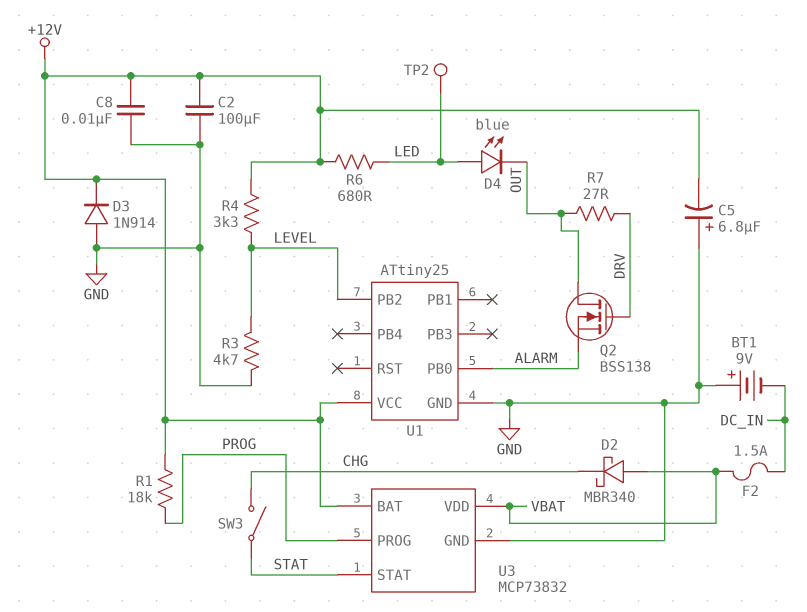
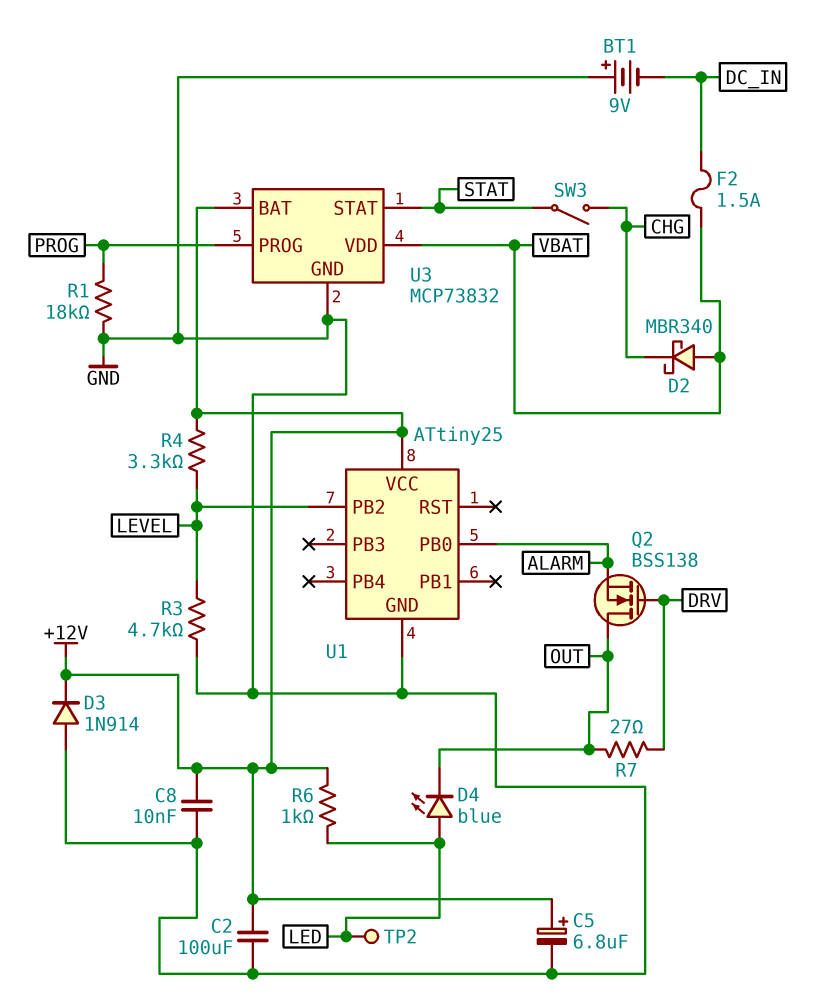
C5: 6.8uF (plus GND, minus +12V) -> 6.8uF (plus +12V, minus GND)
R1: 18k (+12V, PROG) -> 18k (GND, PROG)
R6: 680 (+12V, LED) -> 1k (+12V, LED)

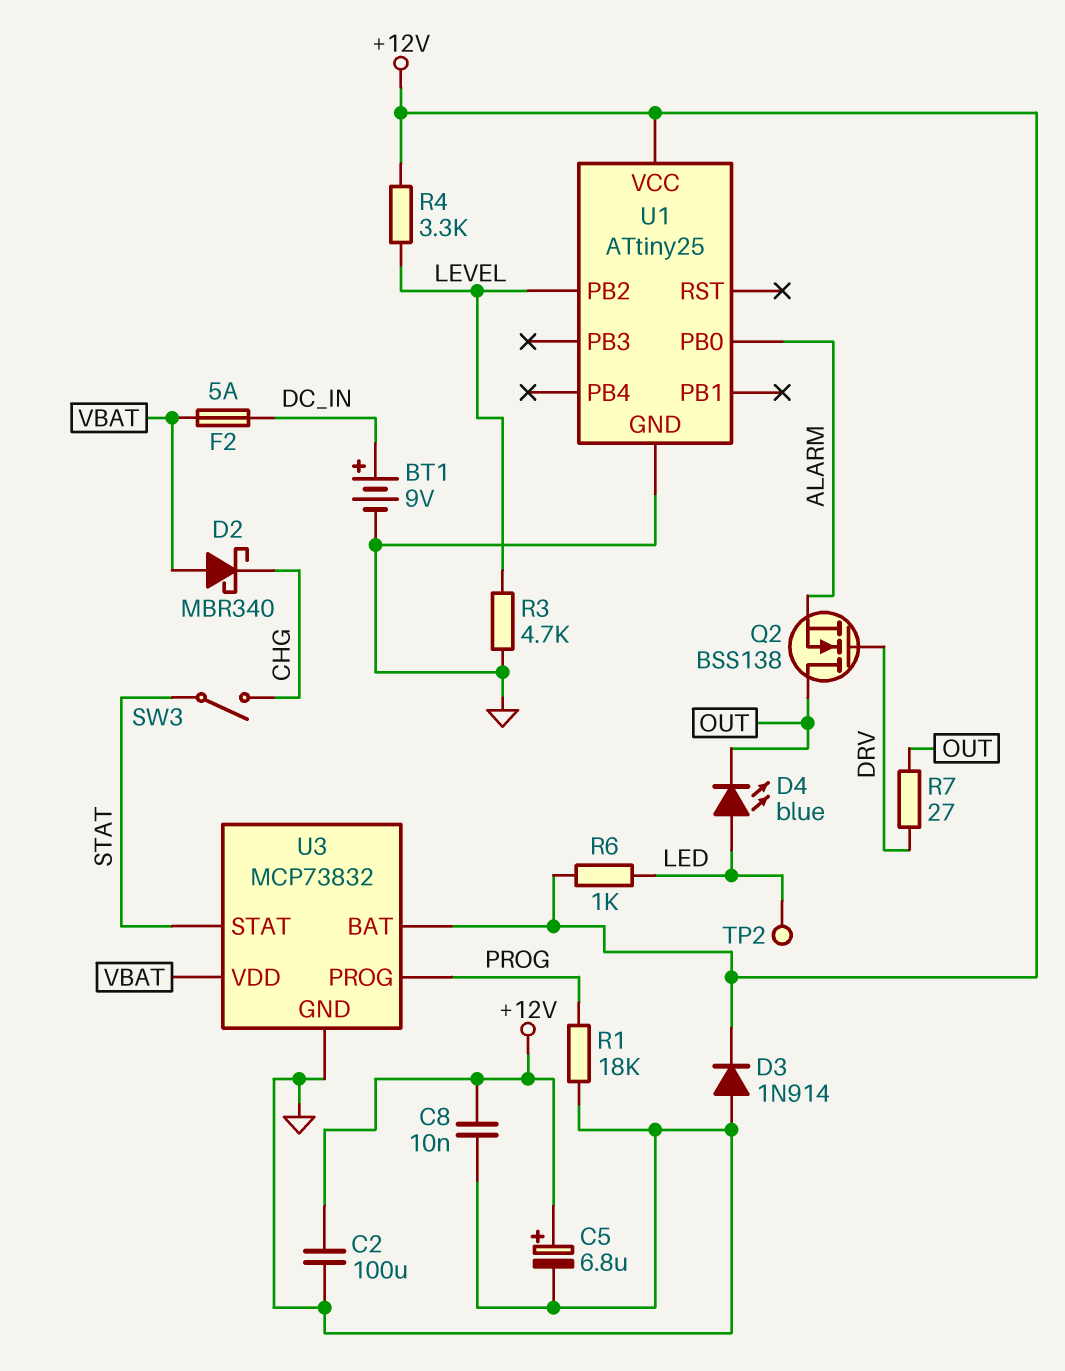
BT1: 9V (plus GND, minus DC_IN) -> 9V (plus DC_IN, minus GND)
F2: 1.5A (DC_IN, VBAT) -> 5A (DC_IN, VBAT)

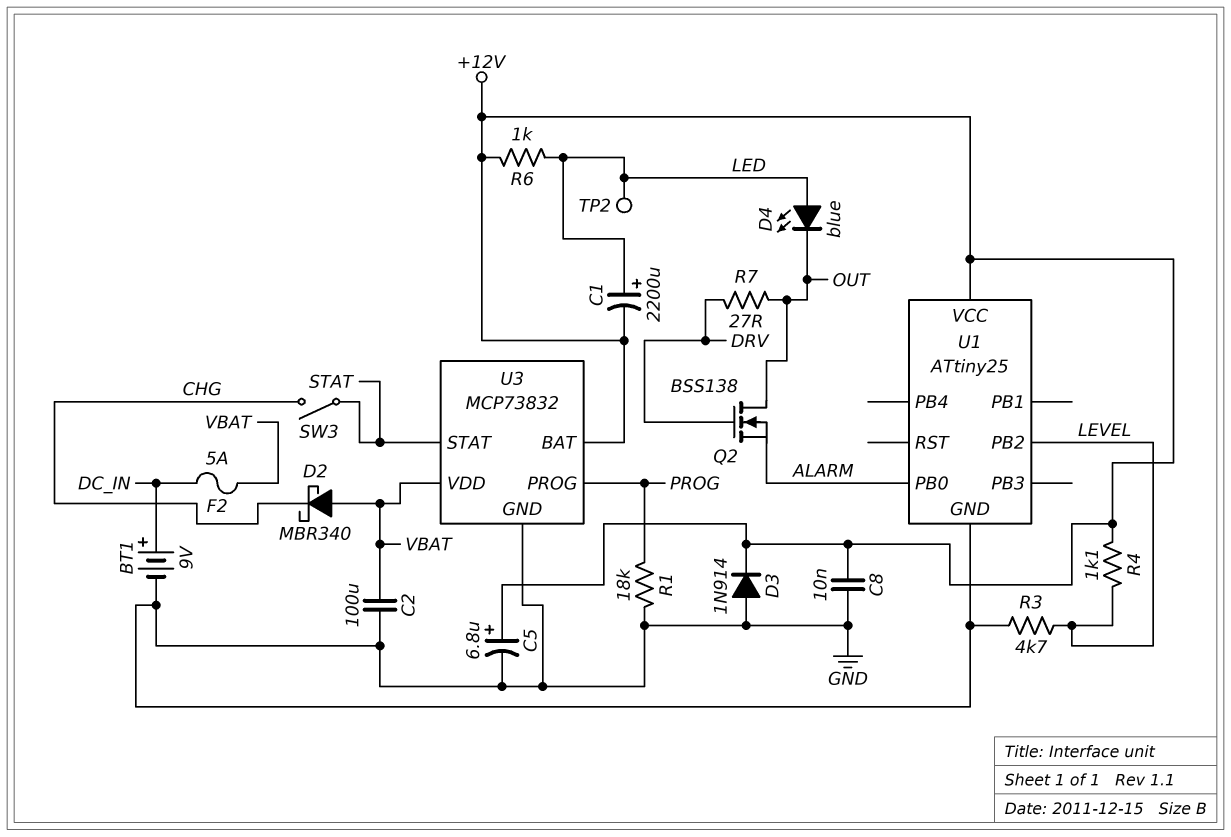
C1: none -> 2200uF (plus LED, minus +12V)
C2: 100uF (+12V, GND) -> 100uF (GND, VBAT)
R4: 3.3k (+12V, LEVEL) -> 1.1k (+12V, LEVEL)

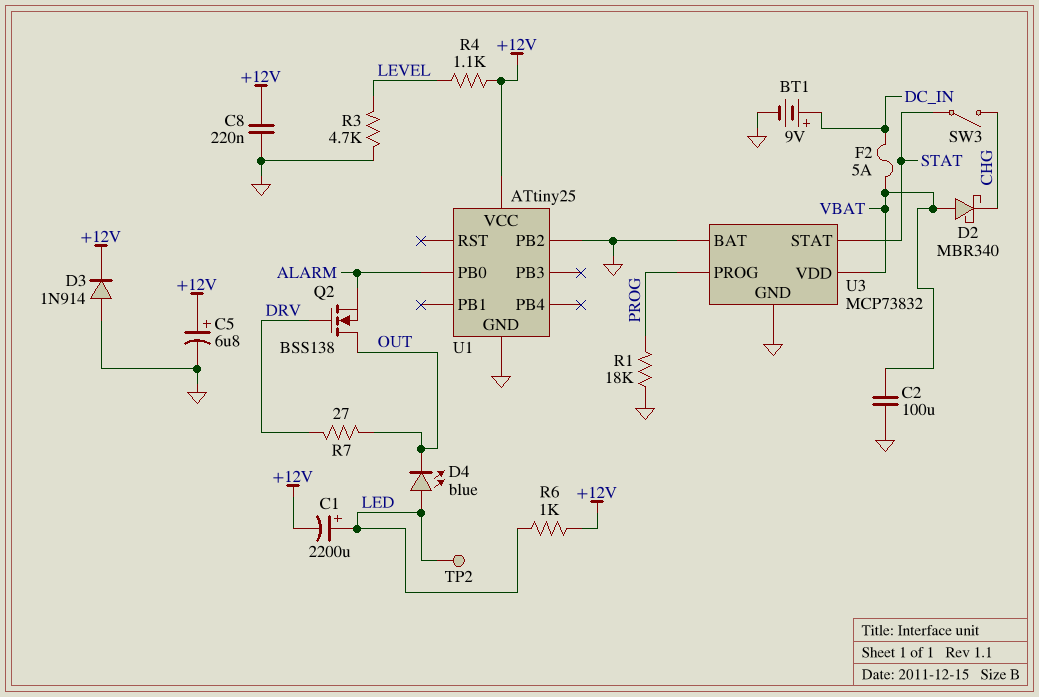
C8: 10nF (+12V, GND) -> 220nF (+12V, GND)
U1 pin PB2: LEVEL -> GND
U3 pin BAT: +12V -> GND

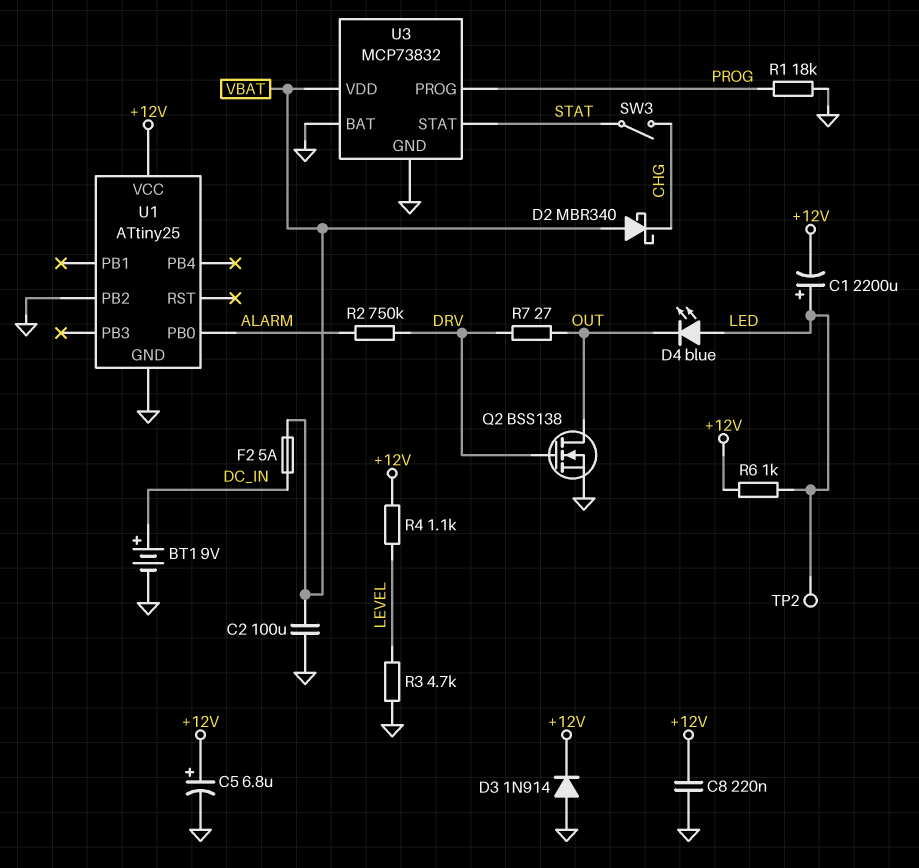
Q2: NMOS BSS138 (G DRV, D OUT, S ALARM) -> NMOS BSS138 (G DRV, D OUT, S GND)
R2: none -> 750k (ALARM, DRV)

